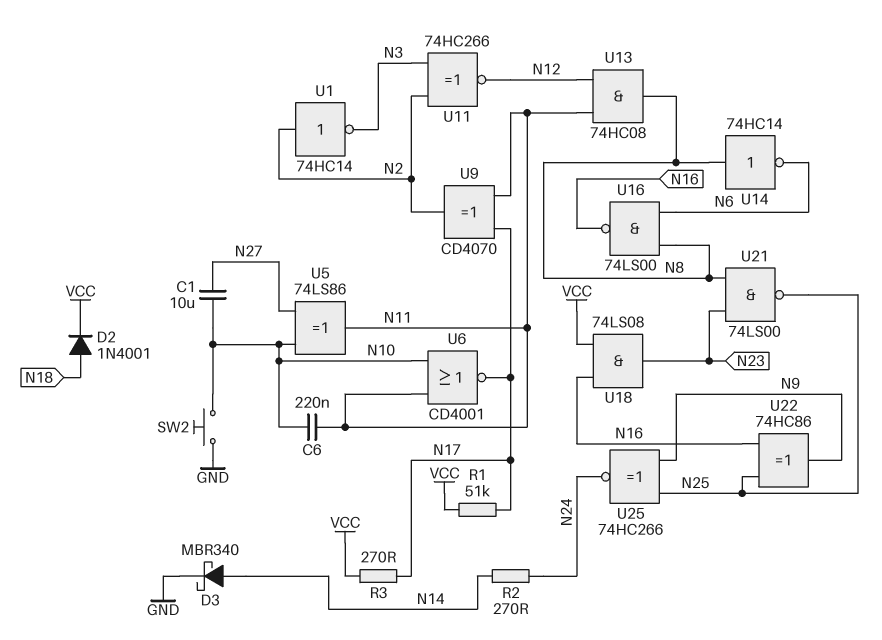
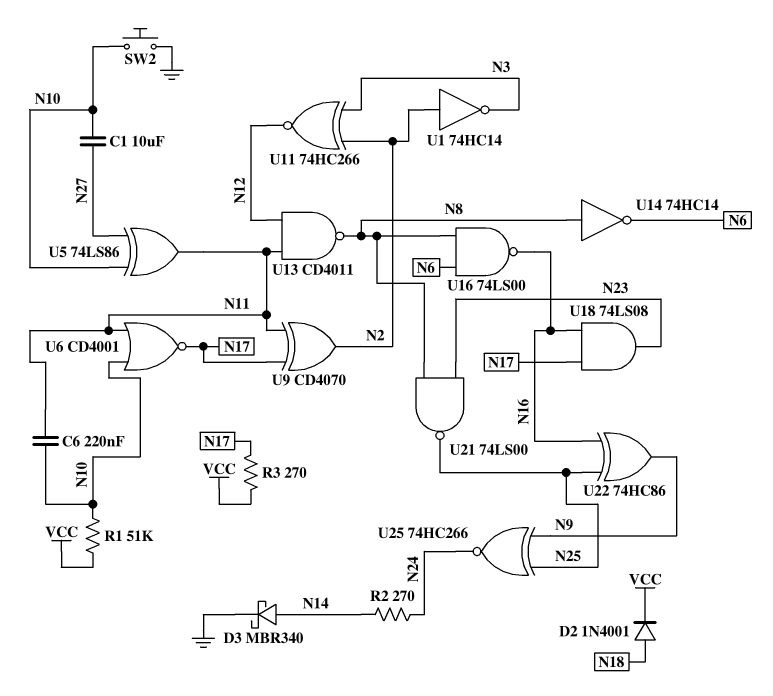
R1: 51k (N17, VCC) -> 51k (N10, VCC)
U13: AND 74HC08 (in N11, in N12, out N8) -> NAND CD4011 (in N11, in N12, out N8)
U18: AND 74LS08 (in N16, in VCC, out N23) -> AND 74LS08 (in N16, in N17, out N23)

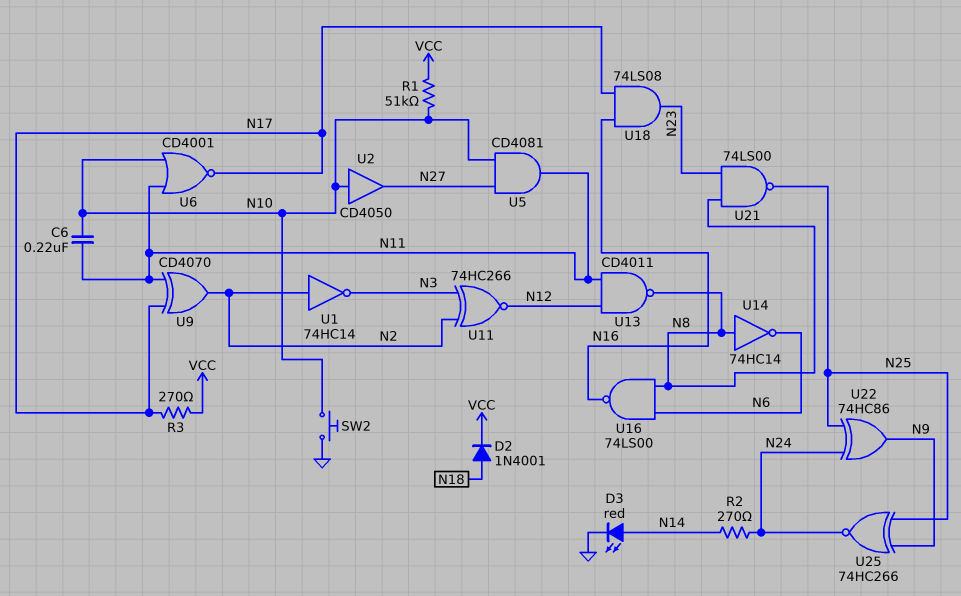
C1: 10uF (N10, N27) -> none
D3: schottky MBR340 (A N14, K GND) -> LED red (A N14, K GND)
U2: none -> buffer CD4050 (in N10, out N27)
U5: XOR 74LS86 (in N10, in N27, out N11) -> AND CD4081 (in N10, in N27, out N11)
U22: XOR 74HC86 (in N16, in N25, out N9) -> XOR 74HC86 (in N24, in N25, out N9)

